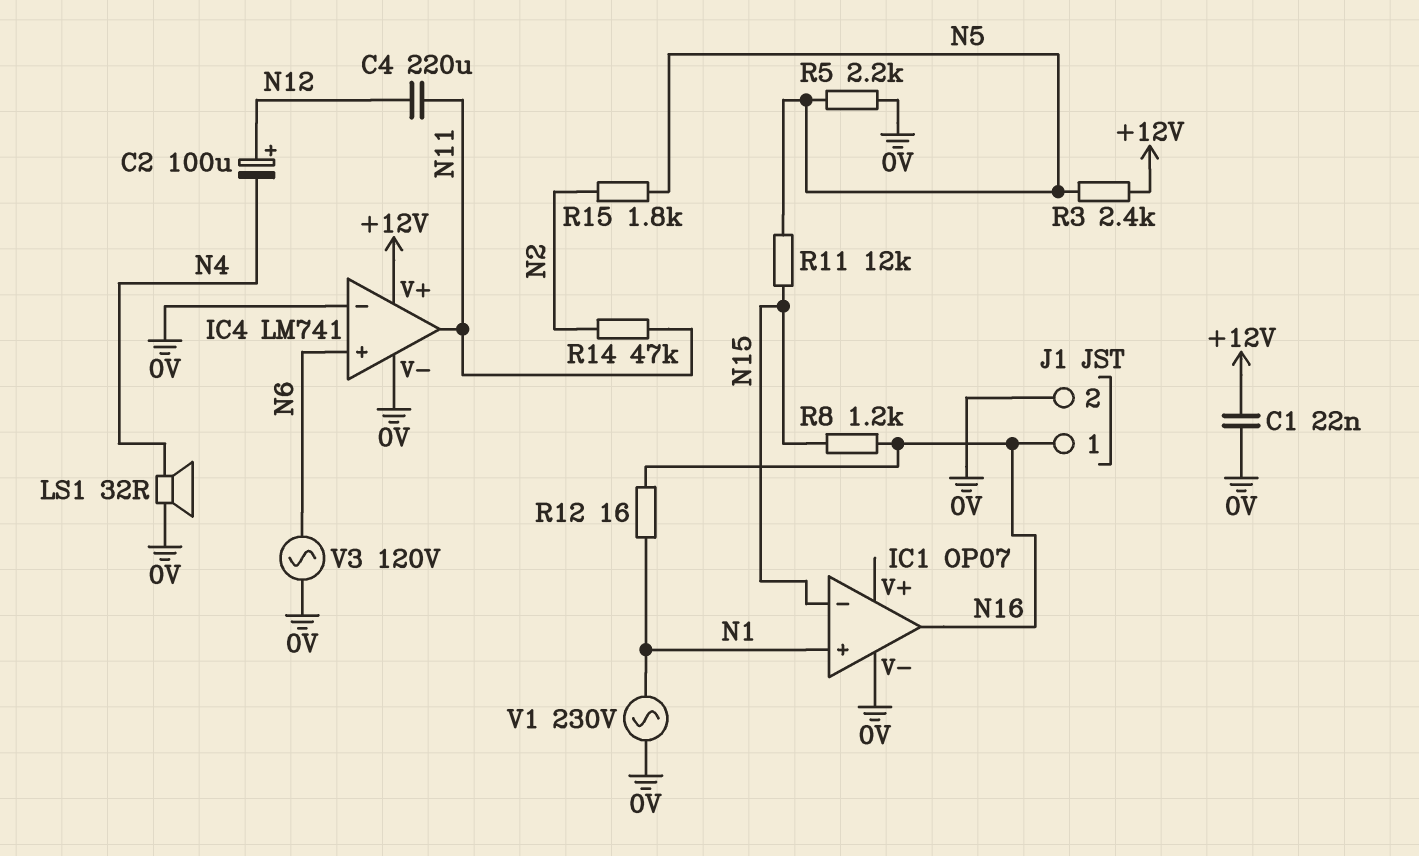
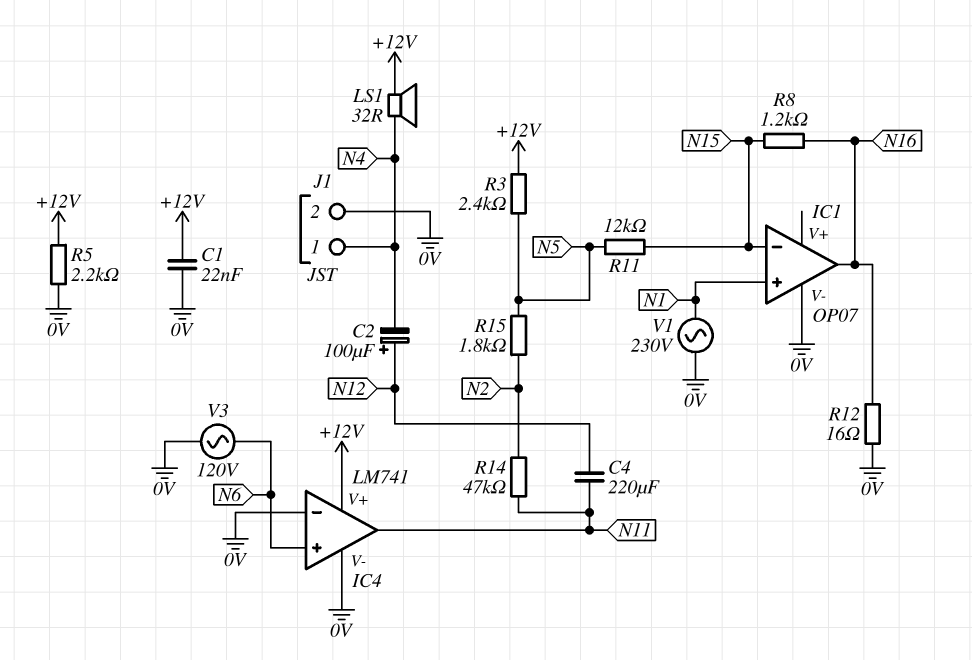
J1 pin 1: N16 -> N4
LS1: speaker 32R (0V, N4) -> speaker 32R (+12V, N4)
R5: 2.2k (0V, N5) -> 2.2k (+12V, 0V)
R12: 16 (N1, N16) -> 16 (0V, N16)

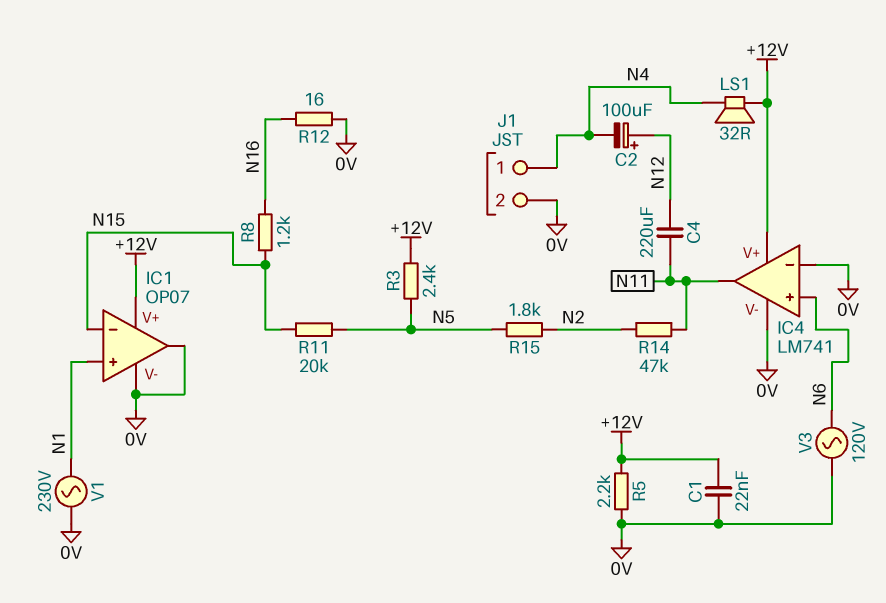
IC1 pin V+: none -> +12V
IC1 pin out: N16 -> 0V
R11: 12k (N5, N15) -> 20k (N5, N15)

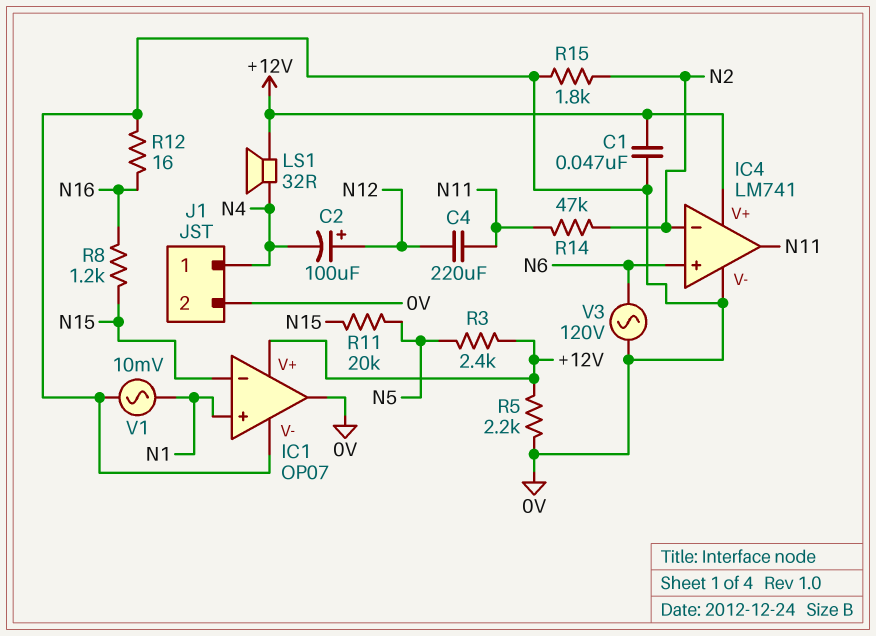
C1: 22nF (+12V, 0V) -> 47nF (+12V, 0V)
IC4 pin in-: 0V -> N2
R15: 1.8k (N2, N5) -> 1.8k (0V, N2)
V1: AC 230V (0V, N1) -> AC 10mV (0V, N1)

